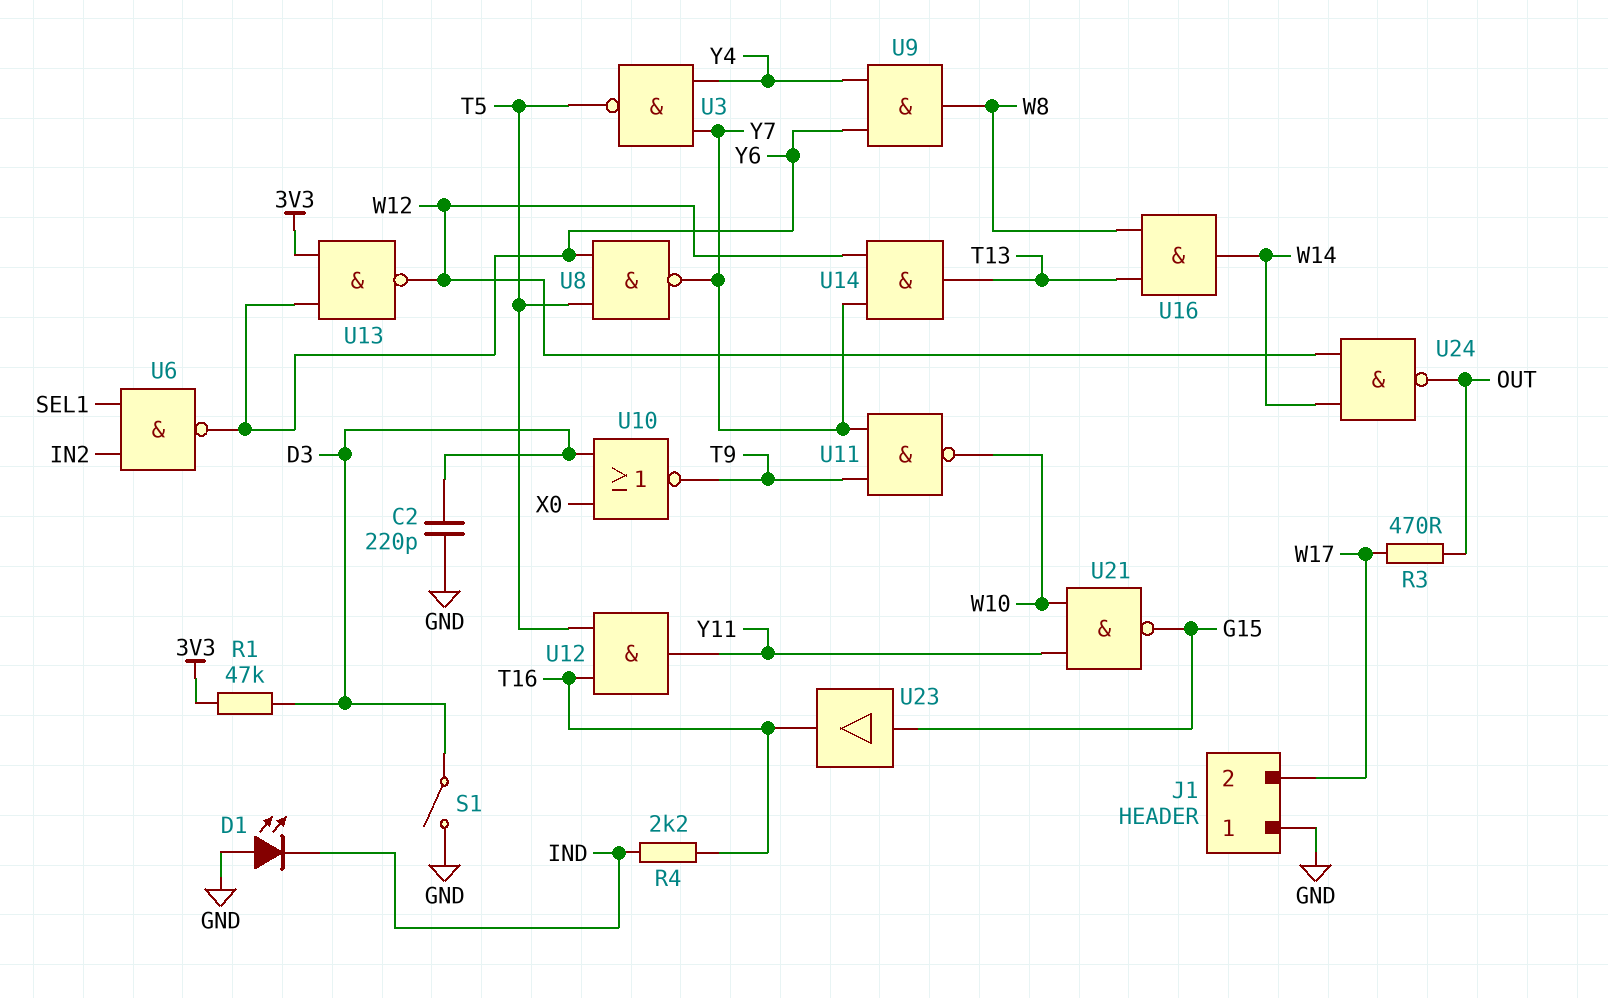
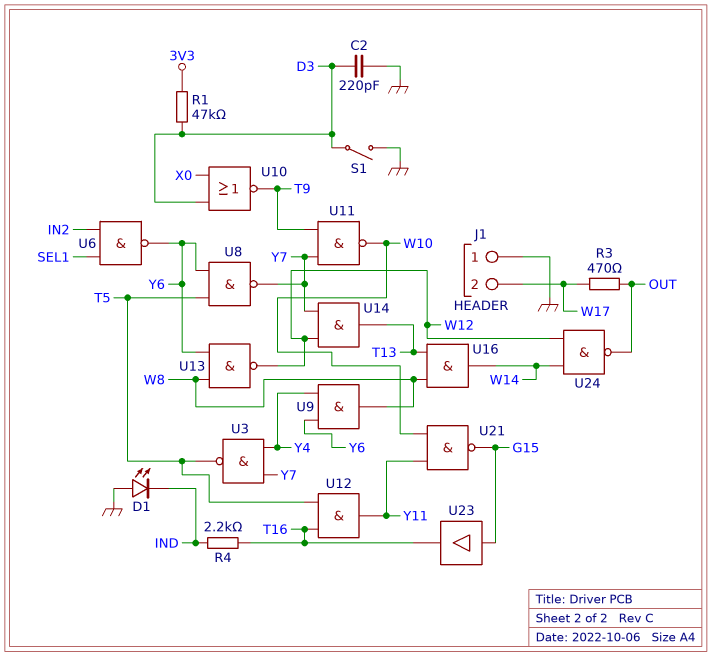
U13: NAND (in 3V3, in Y6, out W12) -> NAND (in W8, in Y6, out W12)

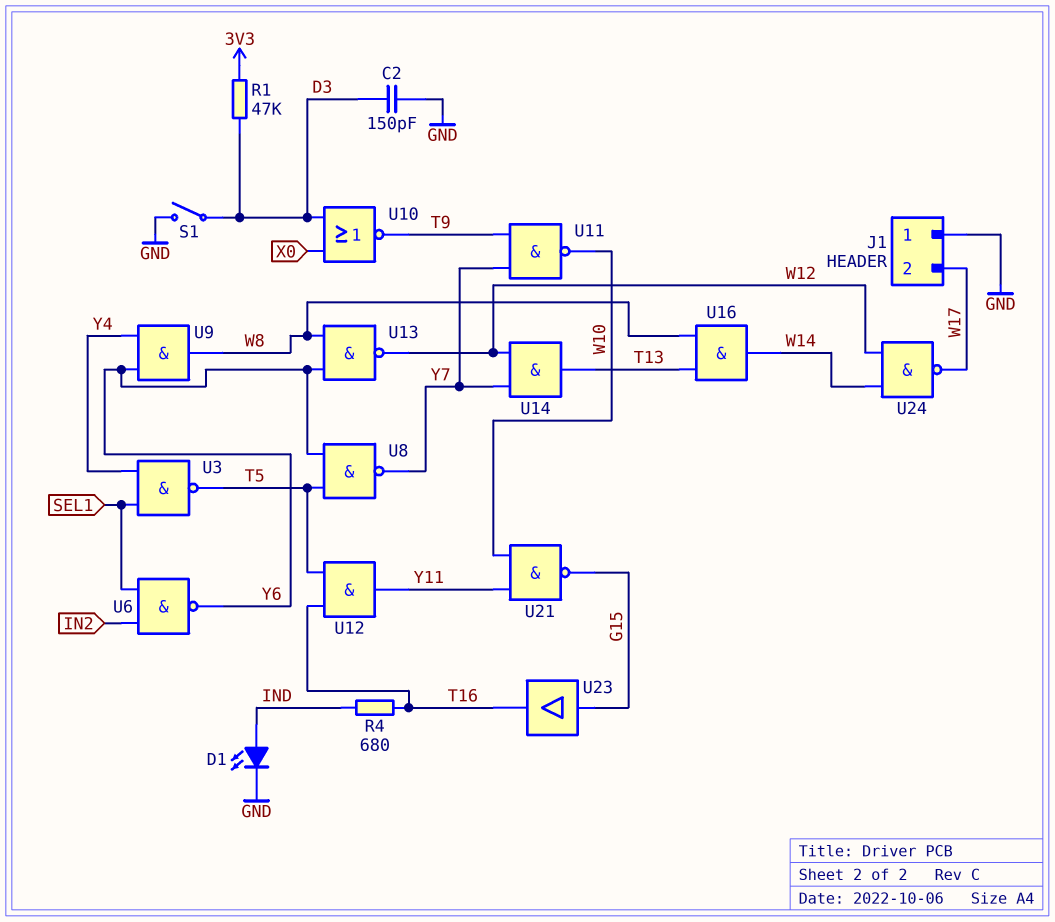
C2: 220pF (D3, GND) -> 150pF (D3, GND)
D1: LED (A GND, K IND) -> LED (A IND, K GND)
R3: 470 (OUT, W17) -> none
R4: 2.2k (IND, T16) -> 680 (IND, T16)
U3: NAND (in Y4, in Y7, out T5) -> NAND (in SEL1, in Y4, out T5)
U24: NAND (in W12, in W14, out OUT) -> NAND (in W12, in W14, out W17)

